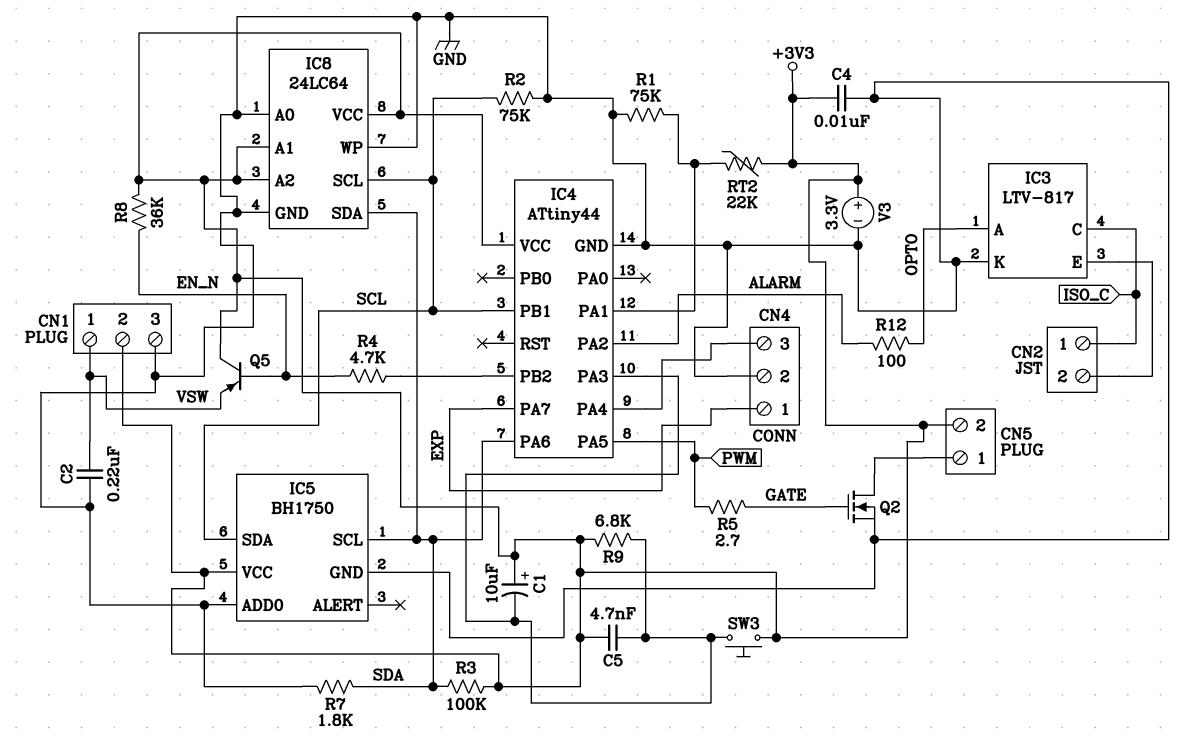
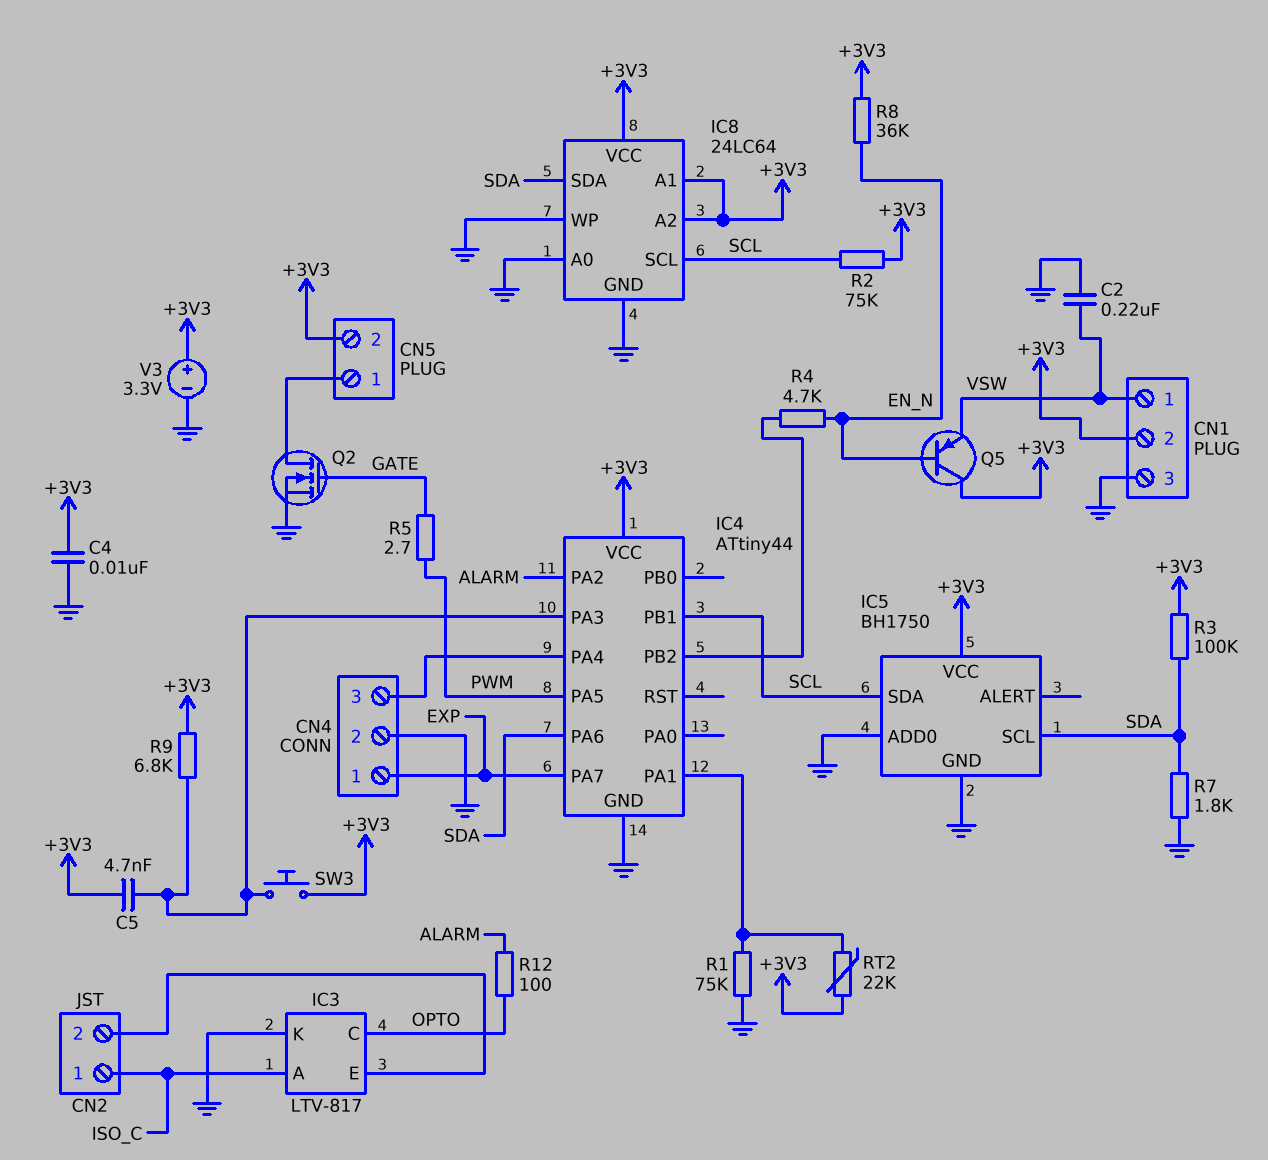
C1: 10uF (plus +3V3, minus IC4/PA3) -> none
IC3 pin A: OPTO -> ISO_C
IC3 pin C: ISO_C -> OPTO
R2: 75k (GND, SCL) -> 75k (+3V3, SCL)

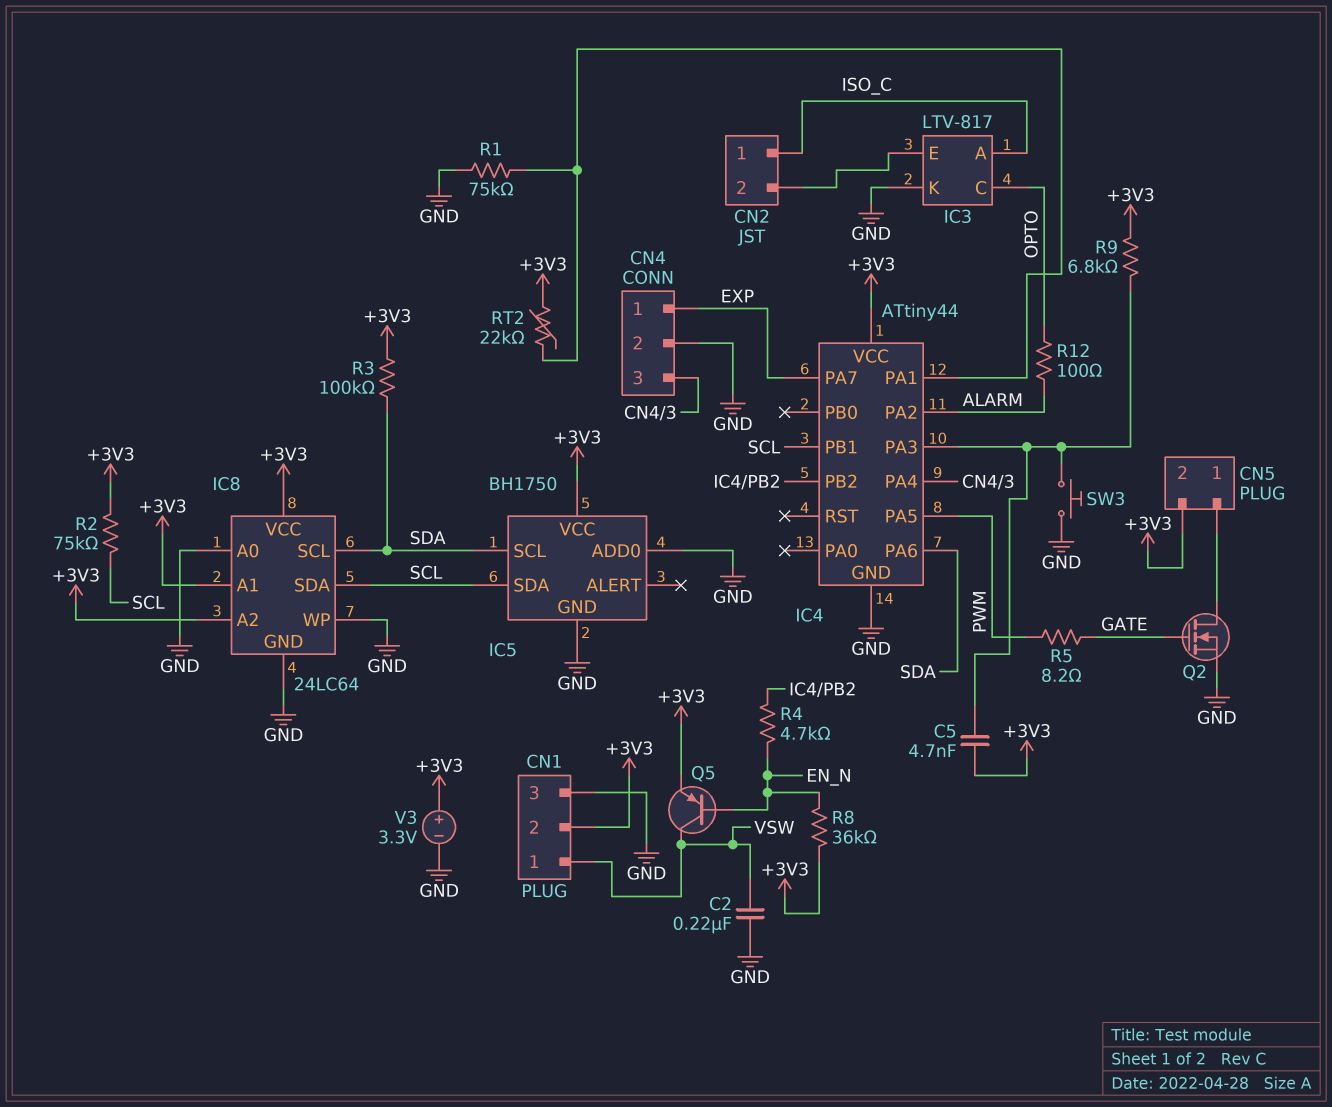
C4: 10nF (+3V3, GND) -> none
IC8 pin SCL: SCL -> SDA
IC8 pin SDA: SDA -> SCL
Q5: PNP (B EN_N, C +3V3, E VSW) -> PNP (B EN_N, C VSW, E +3V3)
R5: 2.7 (GATE, PWM) -> 8.2 (GATE, PWM)
R7: 1.8k (GND, SDA) -> none
SW3: button (+3V3, IC4/PA3) -> button (GND, IC4/PA3)

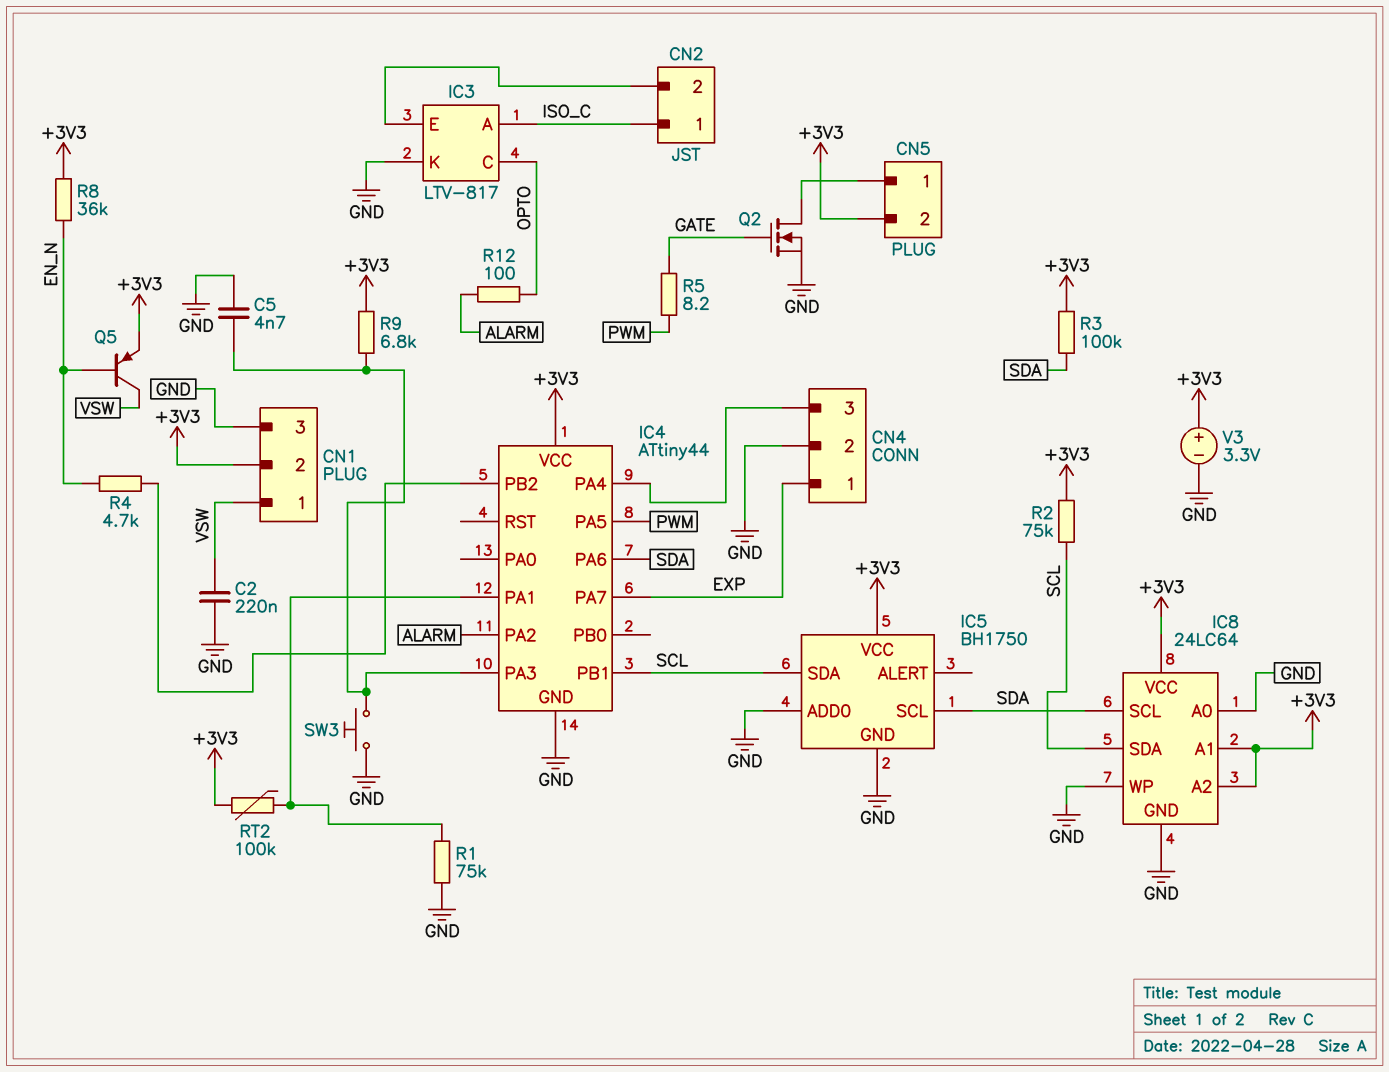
C5: 4.7nF (+3V3, IC4/PA3) -> 4.7nF (GND, IC4/PA3)
RT2: 22k (+3V3, IC4/PA1) -> 100k (+3V3, IC4/PA1)

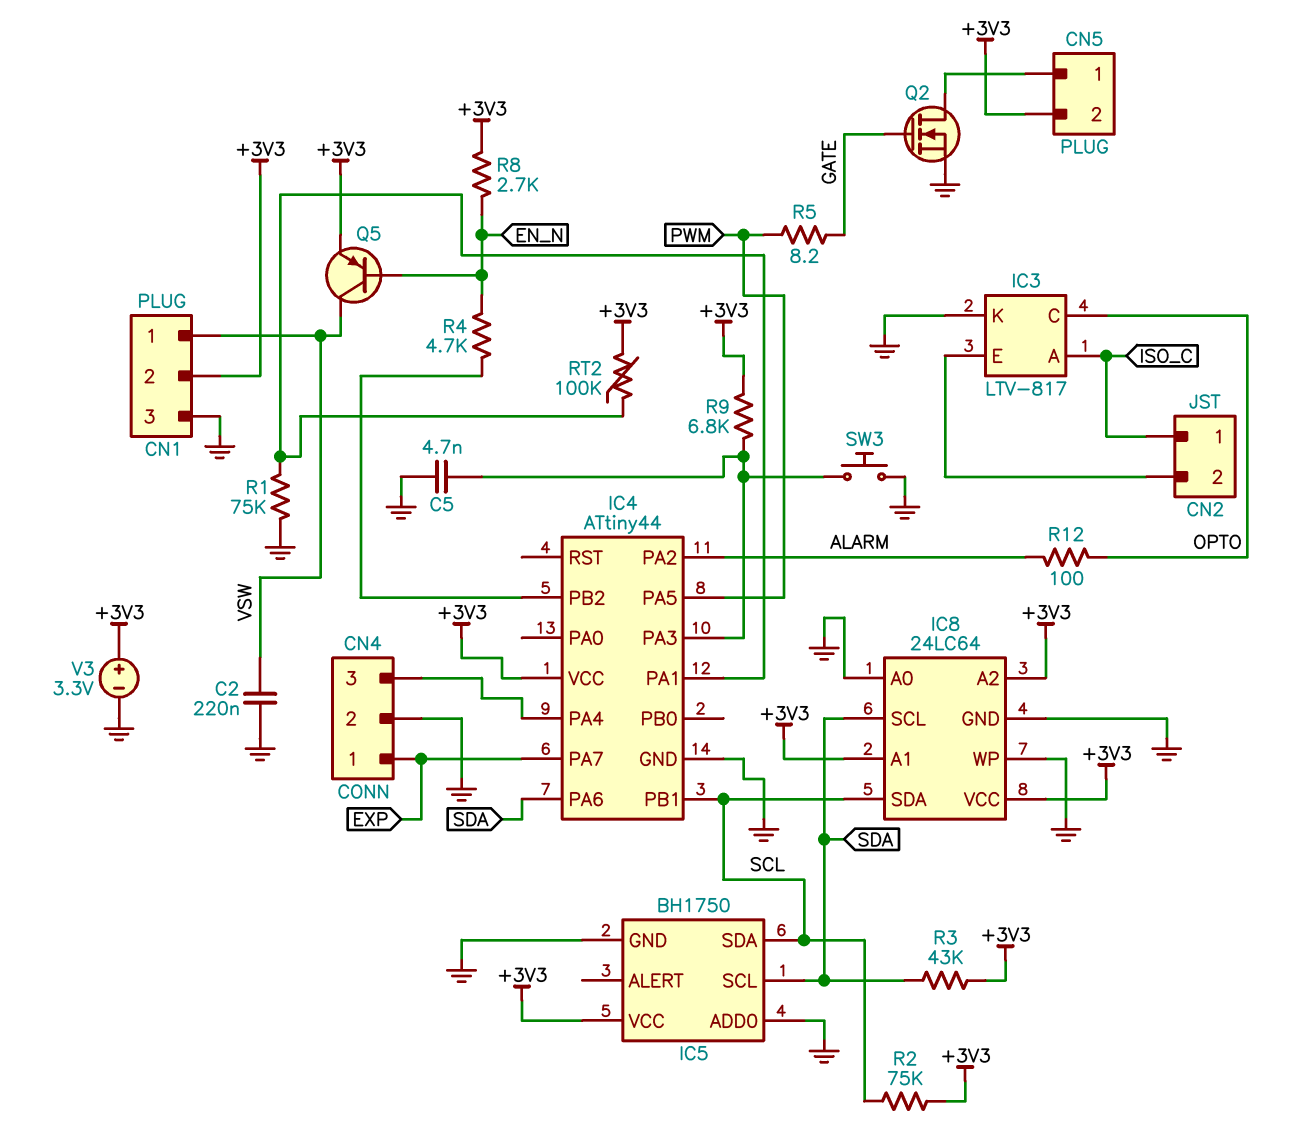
R3: 100k (+3V3, SDA) -> 43k (+3V3, SDA)
R8: 36k (+3V3, EN_N) -> 2.7k (+3V3, EN_N)

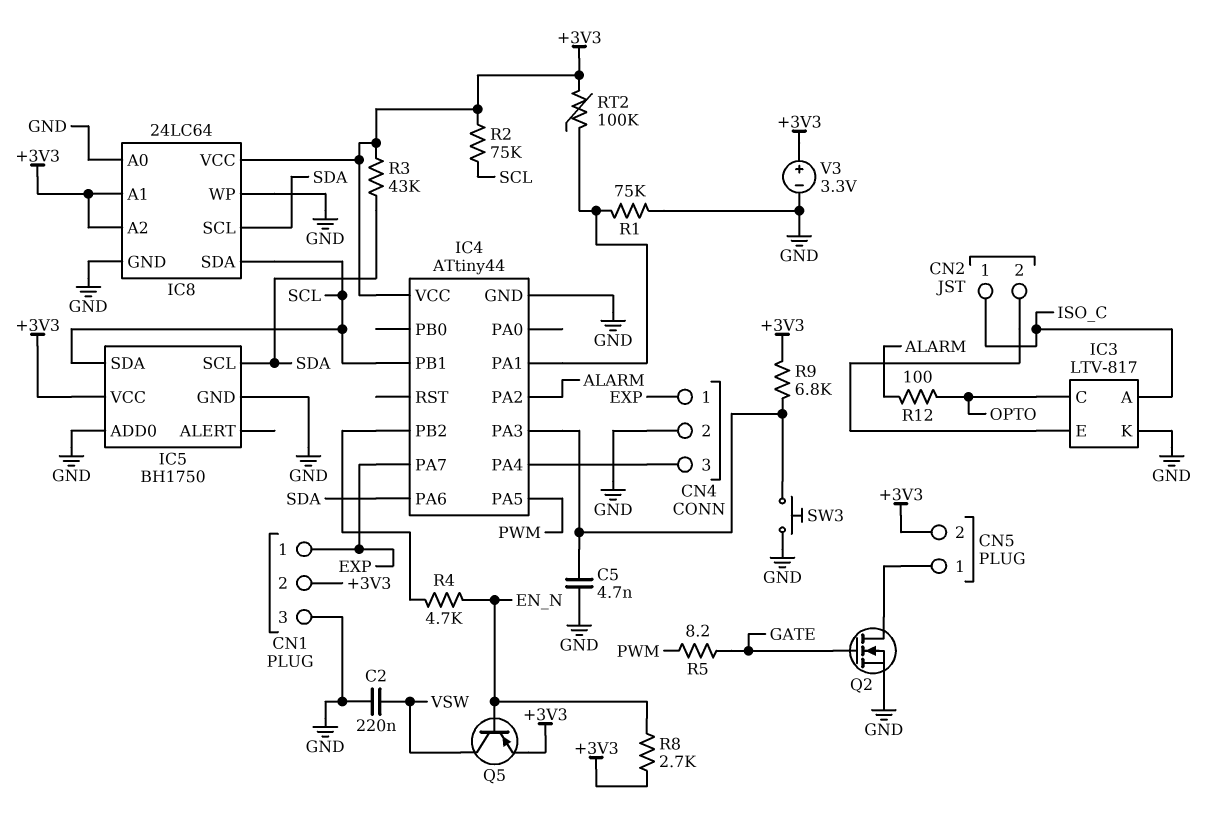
CN1 pin 1: VSW -> EXP

